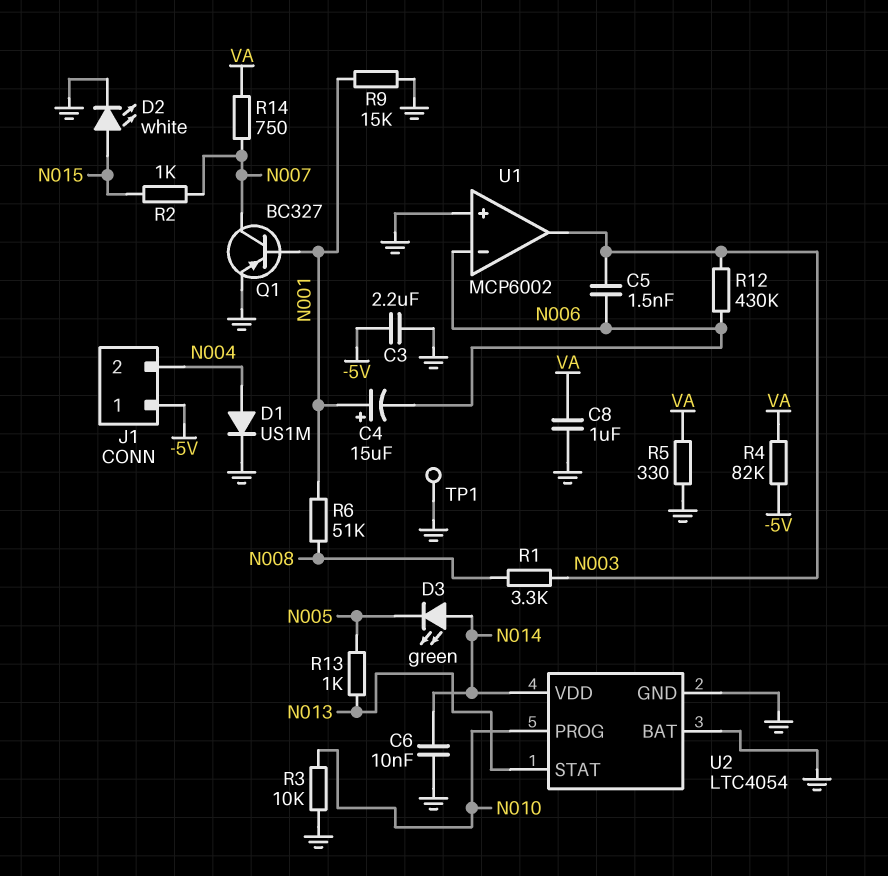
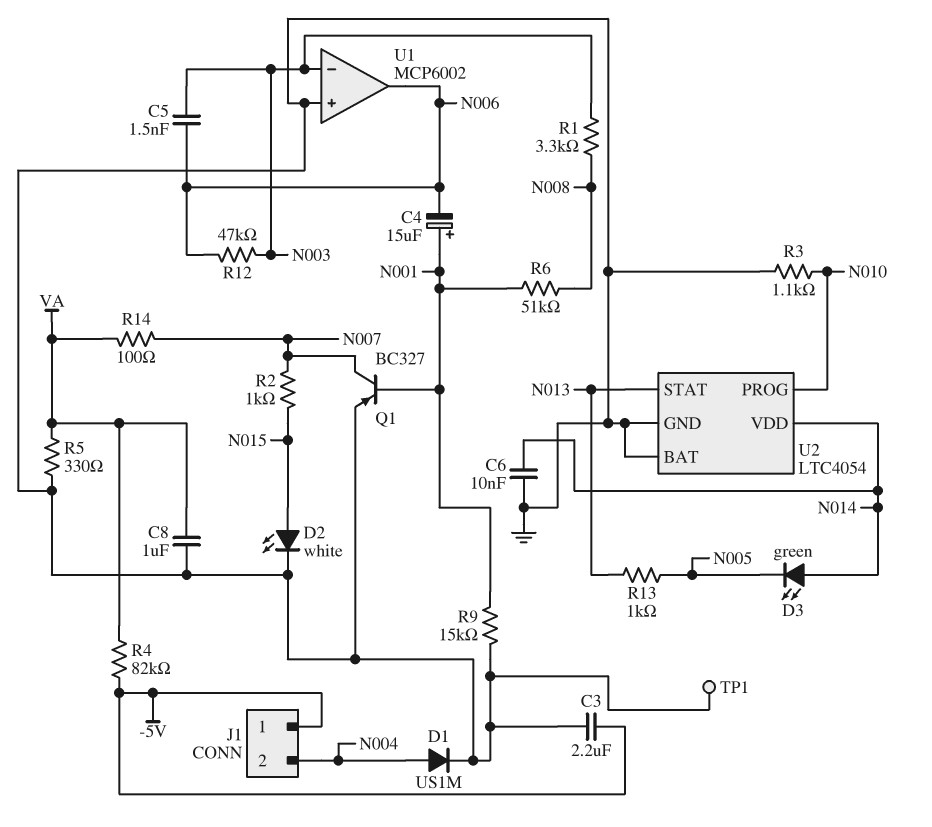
R3: 10k (GND, N010) -> 1.1k (GND, N010)
R12: 430k (N003, N006) -> 47k (N003, N006)
R14: 750 (N007, VA) -> 100 (N007, VA)
U1 pin in-: N006 -> N003
U1 pin out: N003 -> N006

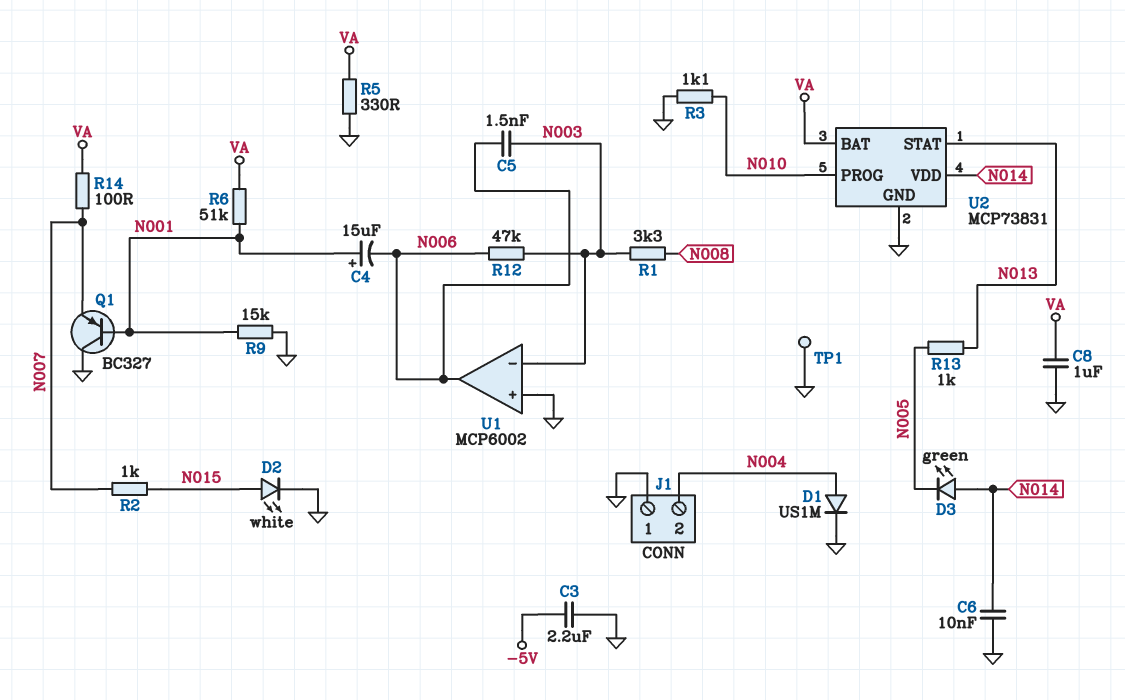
J1 pin 1: -5V -> GND
Q1: PNP BC327 (B N001, C N007, E GND) -> PNP BC327 (B N001, C GND, E N007)
R4: 82k (-5V, VA) -> none
R6: 51k (N001, N008) -> 51k (N001, VA)
U2: LTC4054 -> MCP73831
U2 pin BAT: GND -> VA

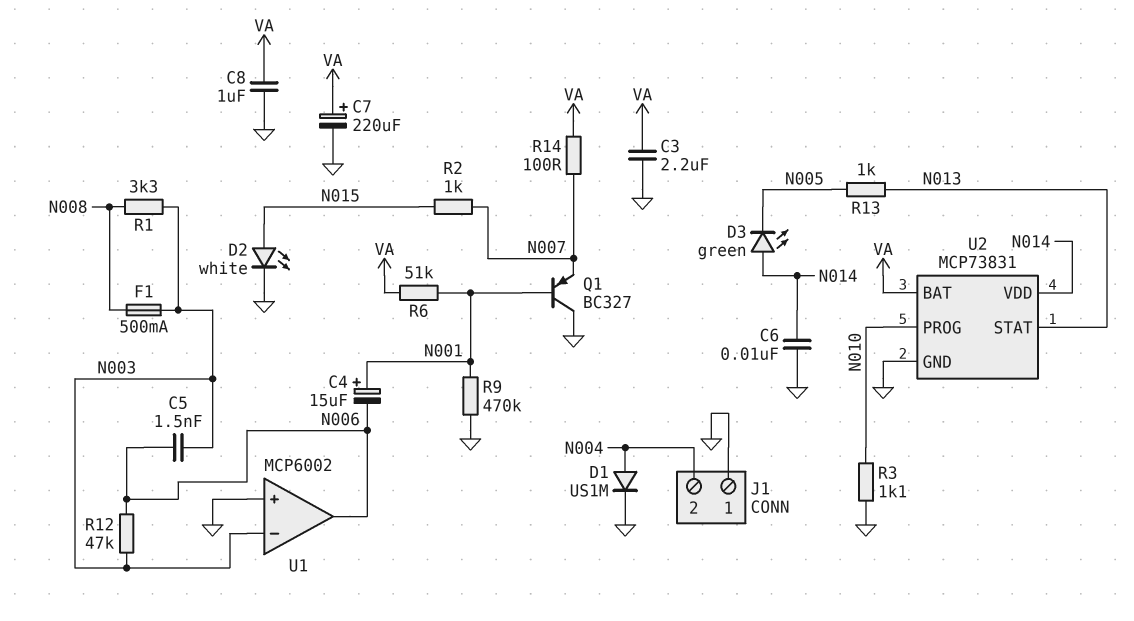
C3: 2.2uF (-5V, GND) -> 2.2uF (GND, VA)
C7: none -> 220uF (plus VA, minus GND)
F1: none -> 500mA (N003, N008)
R5: 330 (GND, VA) -> none
R9: 15k (GND, N001) -> 470k (GND, N001)
TP1: test point (GND) -> none

